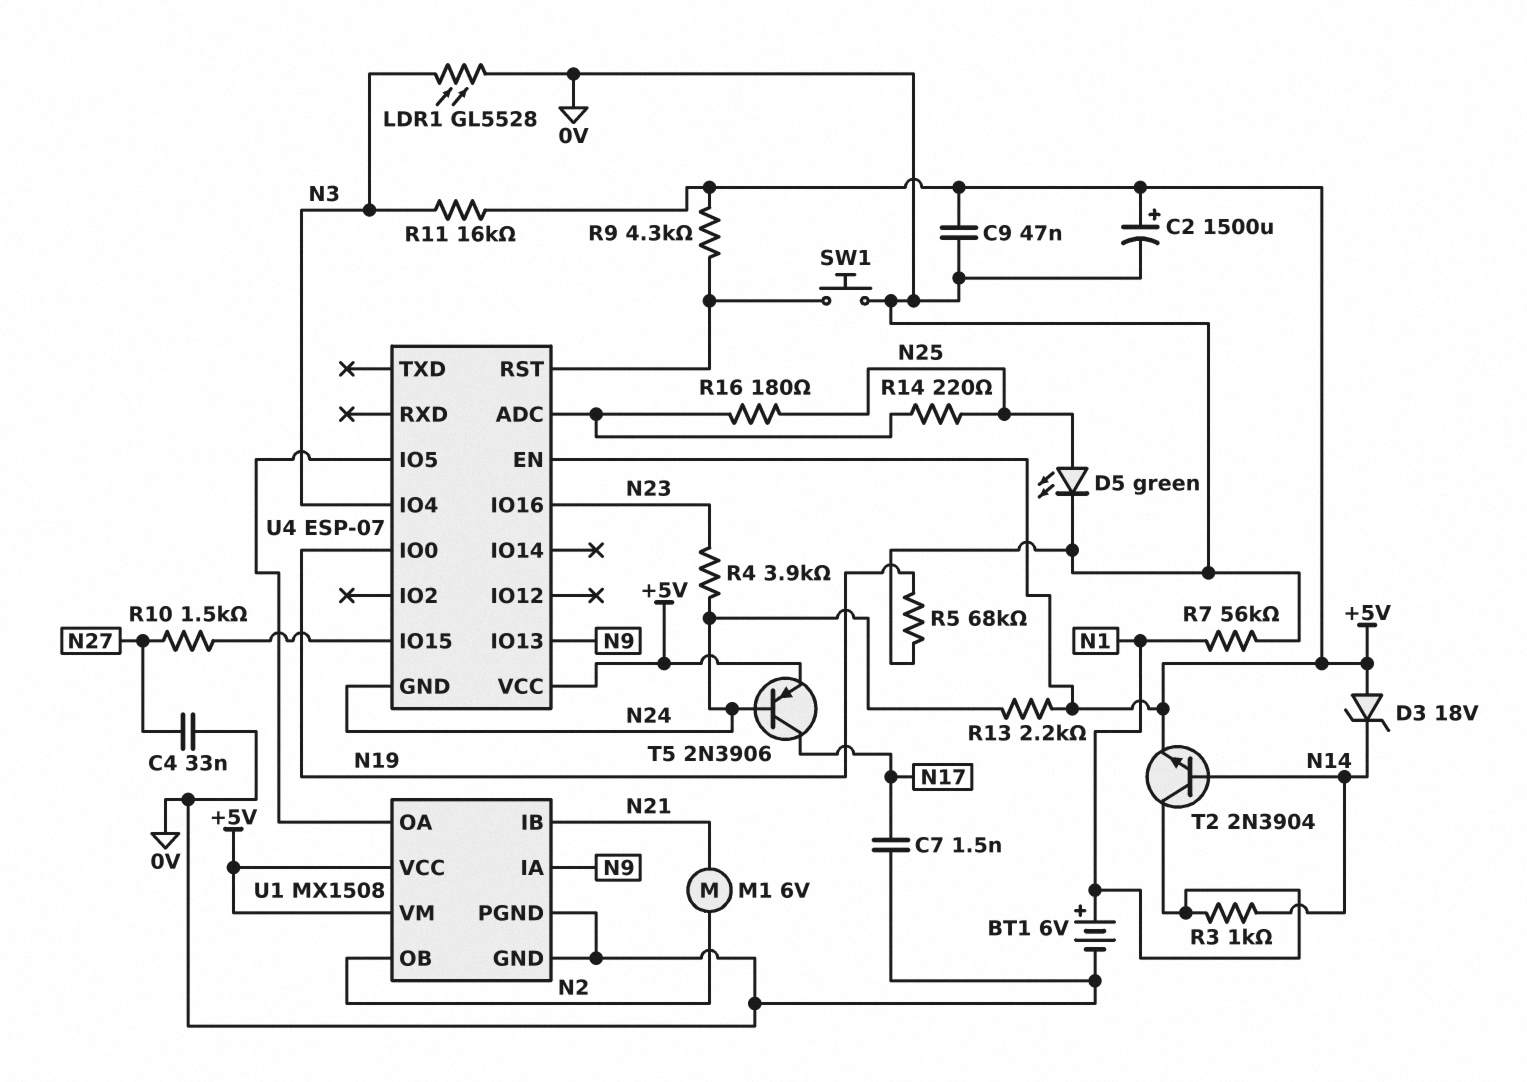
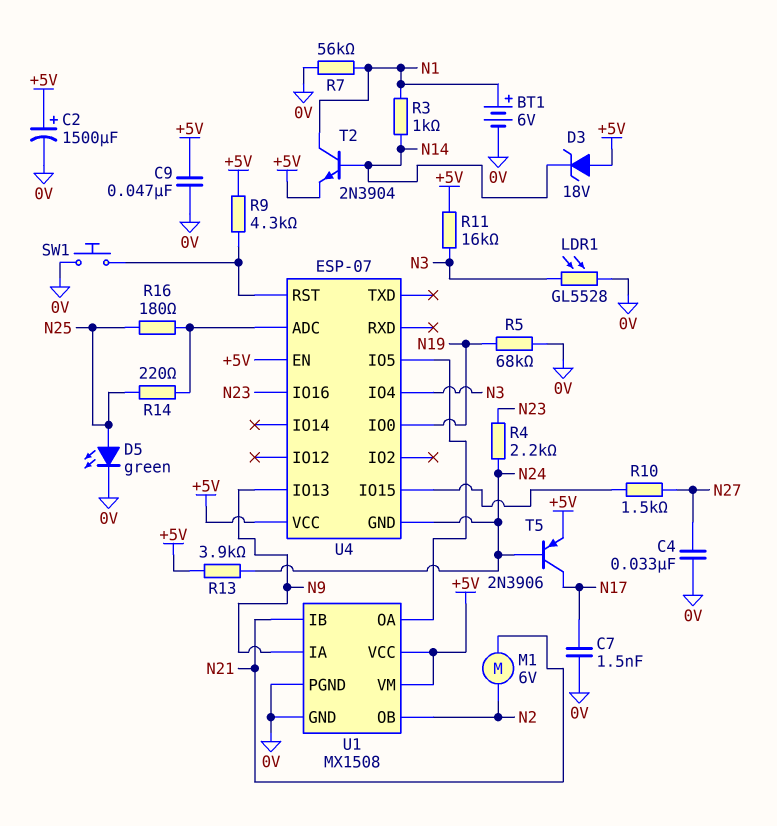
R4: 3.9k (N23, N24) -> 2.2k (N23, N24)
R13: 2.2k (+5V, N24) -> 3.9k (+5V, N24)

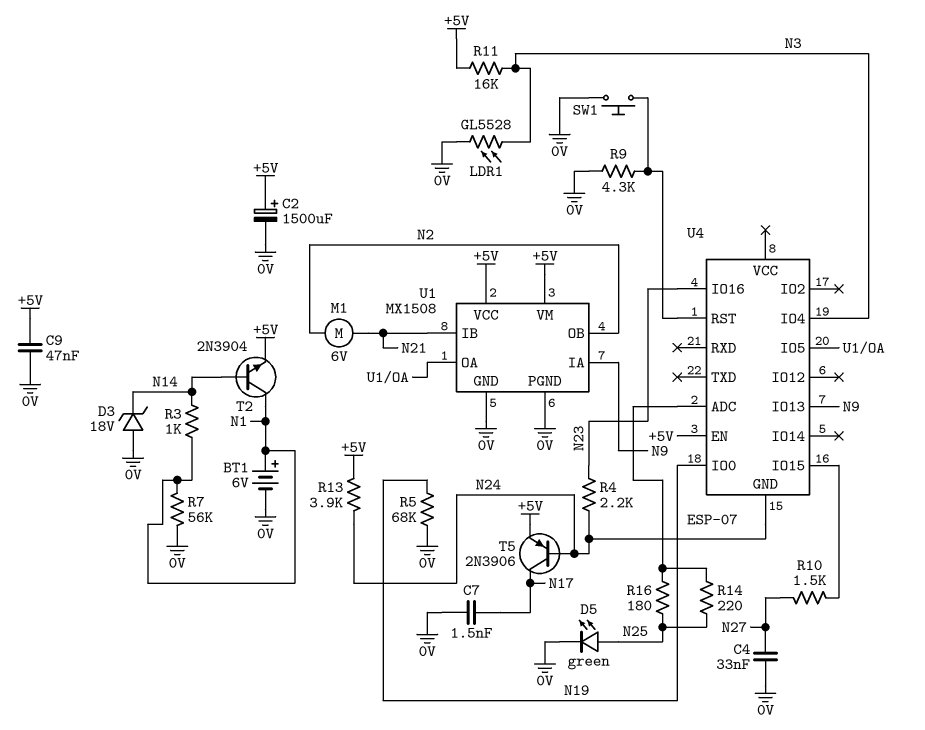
D3: zener 18V (A +5V, K N14) -> zener 18V (A 0V, K N14)
R9: 4.3k (+5V, U4/RST) -> 4.3k (0V, U4/RST)
U4 pin VCC: +5V -> none

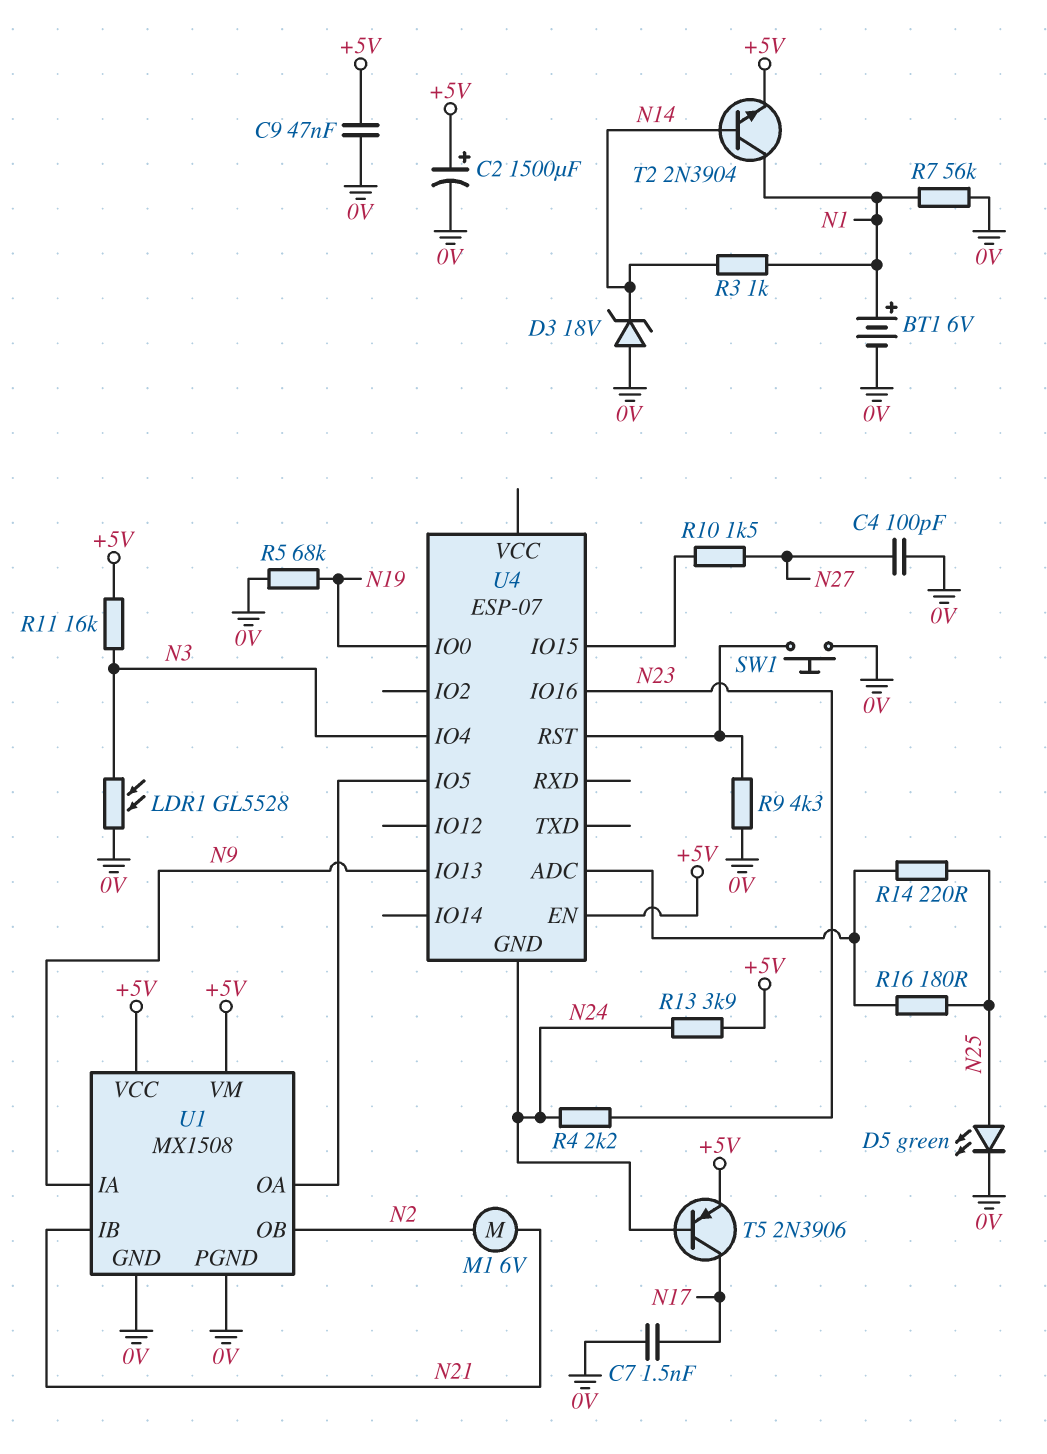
C4: 33nF (0V, N27) -> 100pF (0V, N27)

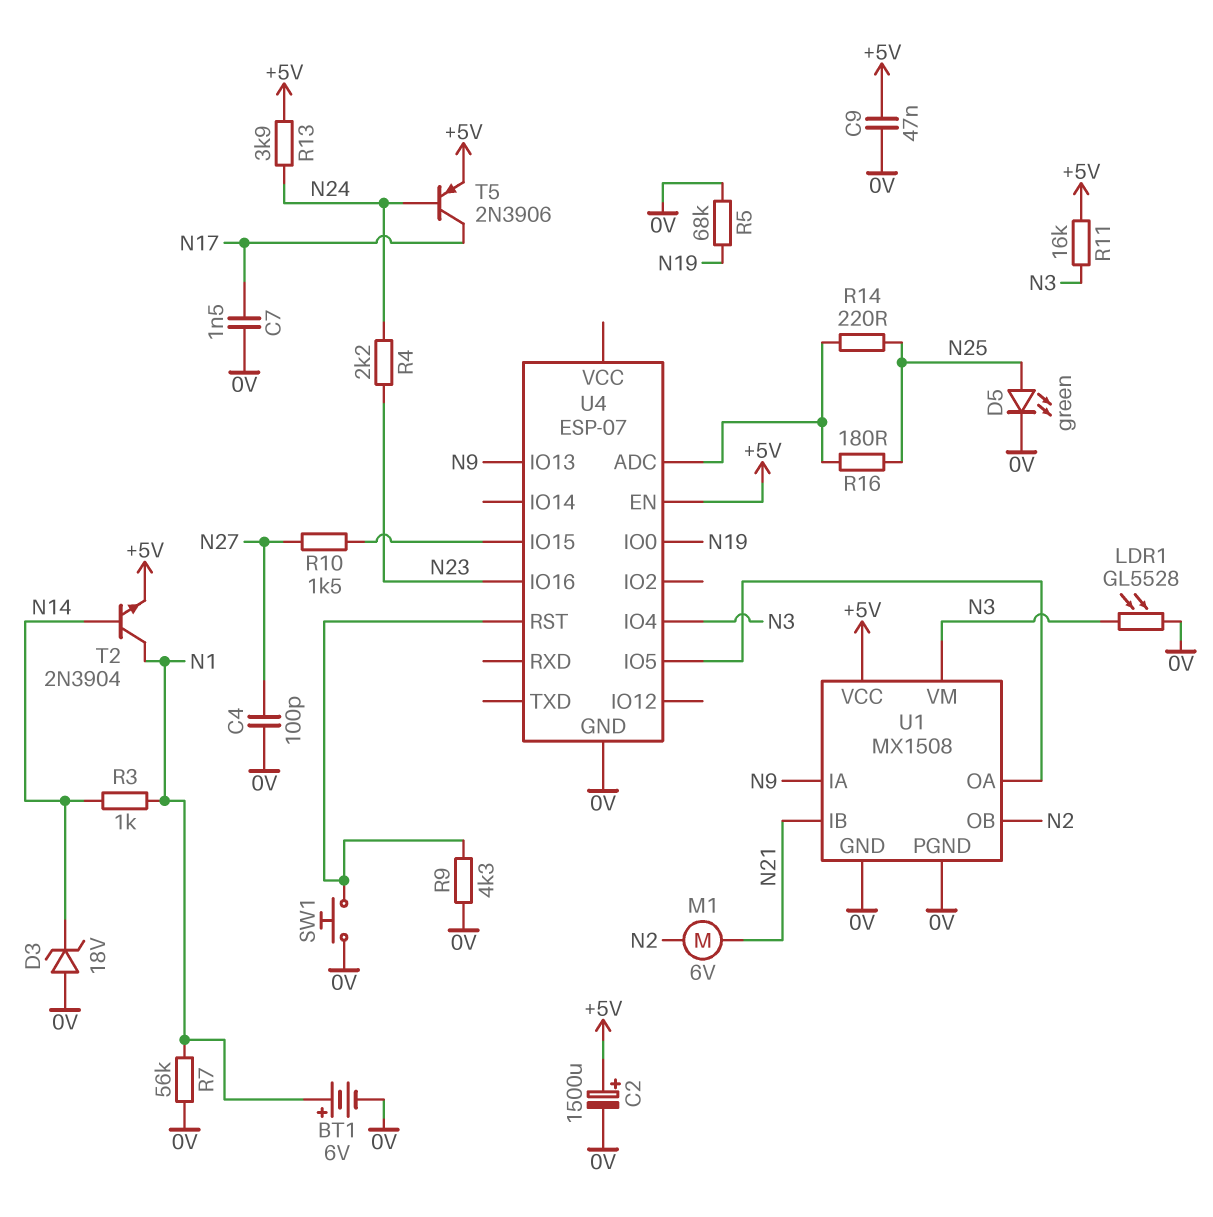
U1 pin VM: +5V -> N3
U4 pin GND: N24 -> 0V

